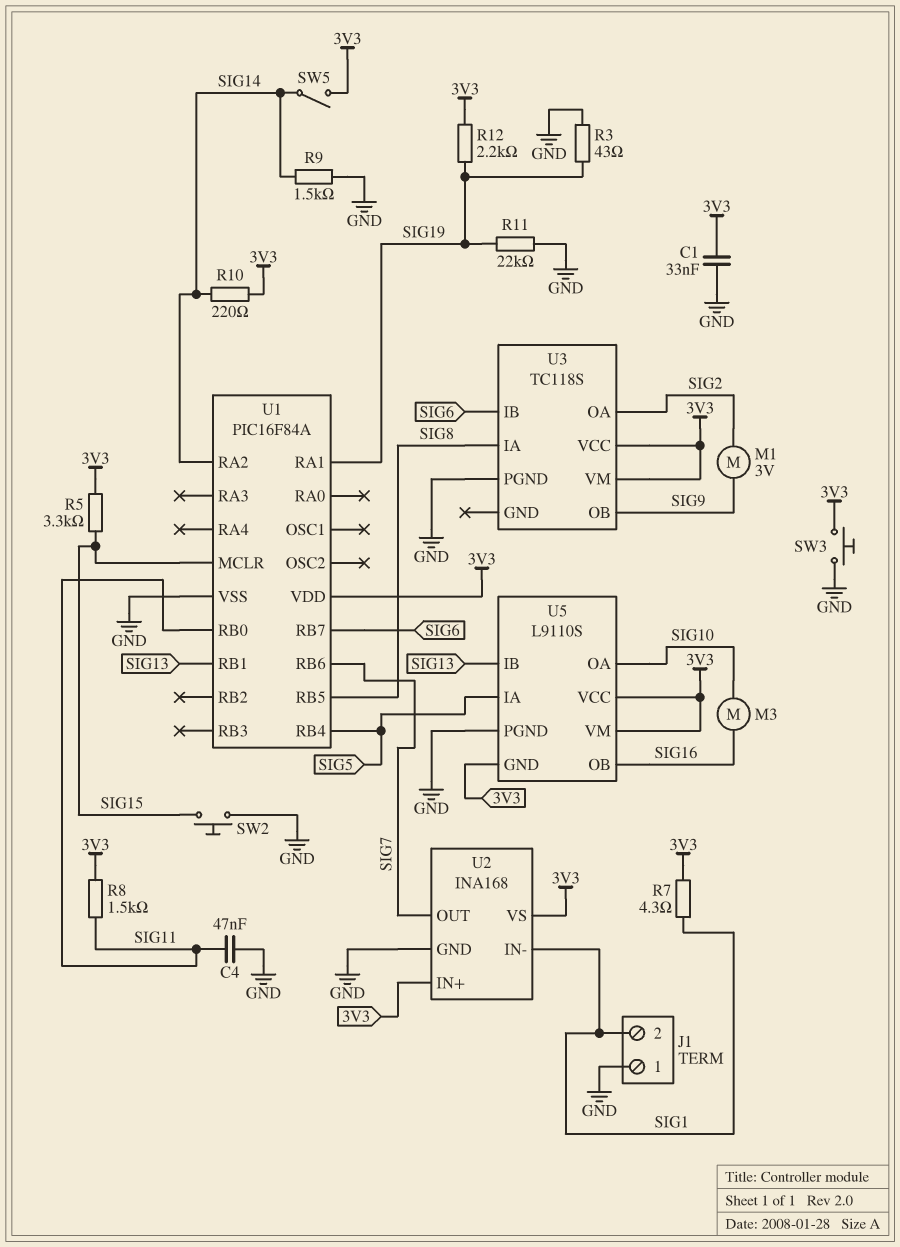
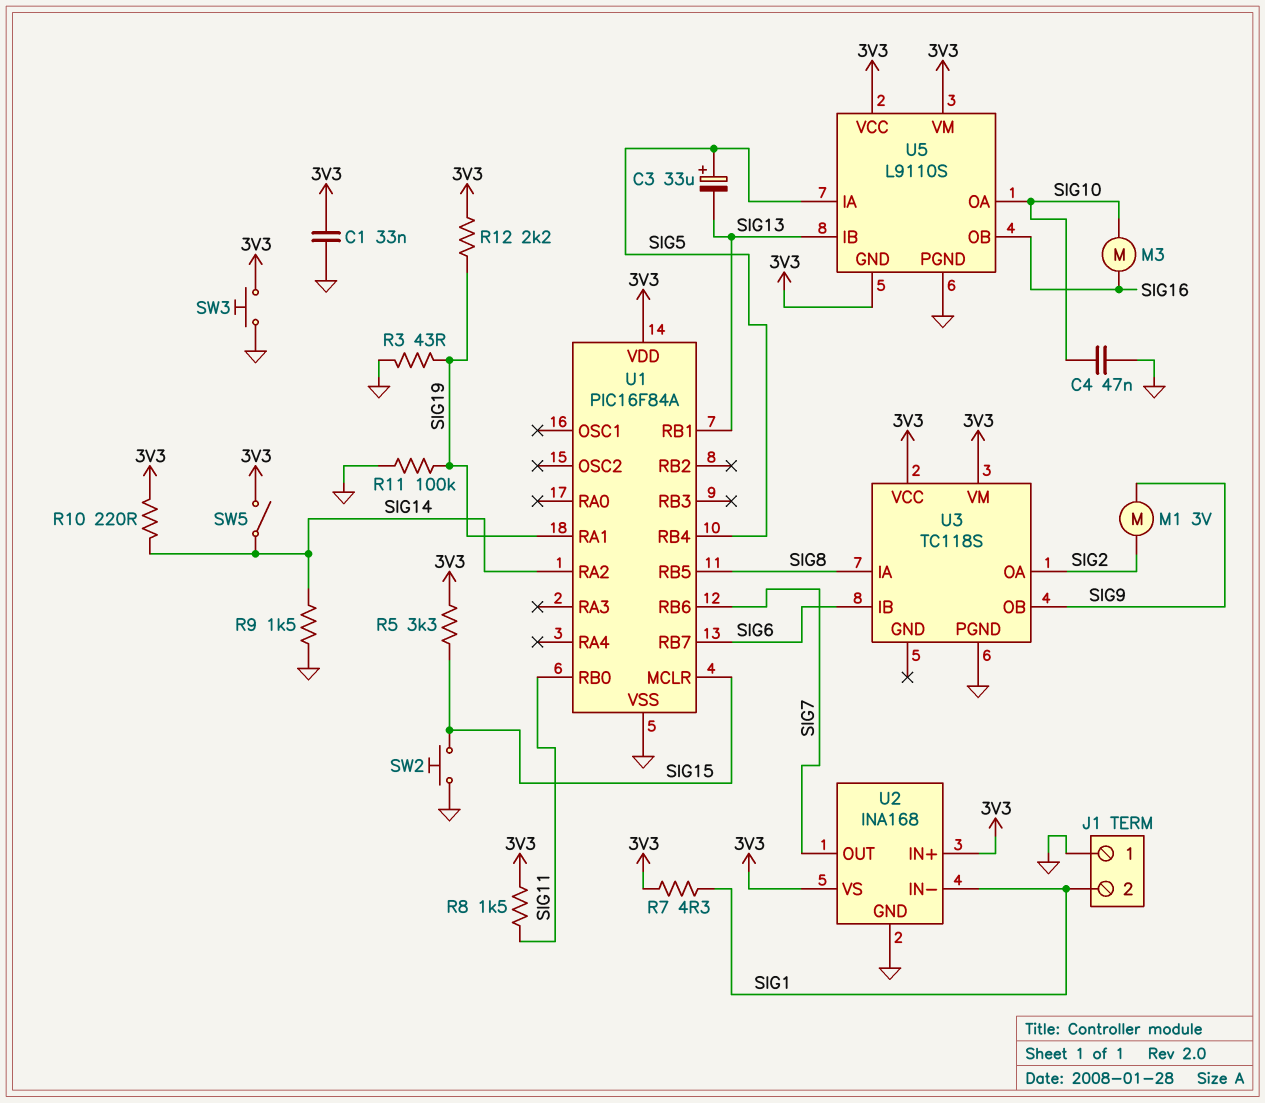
C3: none -> 33uF (plus SIG5, minus SIG13)
C4: 47nF (GND, SIG11) -> 47nF (GND, SIG10)
R11: 22k (GND, SIG19) -> 100k (GND, SIG19)

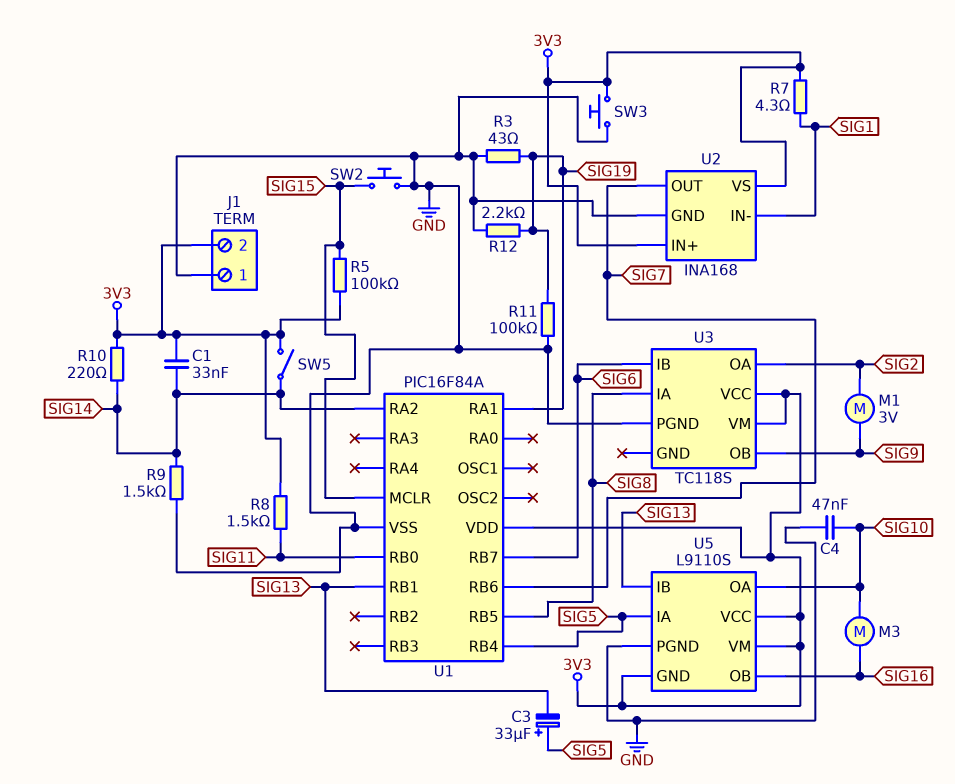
C1: 33nF (3V3, GND) -> 33nF (3V3, SIG14)
J1 pin 2: SIG1 -> 3V3
R5: 3.3k (3V3, SIG15) -> 100k (3V3, SIG15)
R12: 2.2k (3V3, SIG19) -> 2.2k (GND, SIG19)

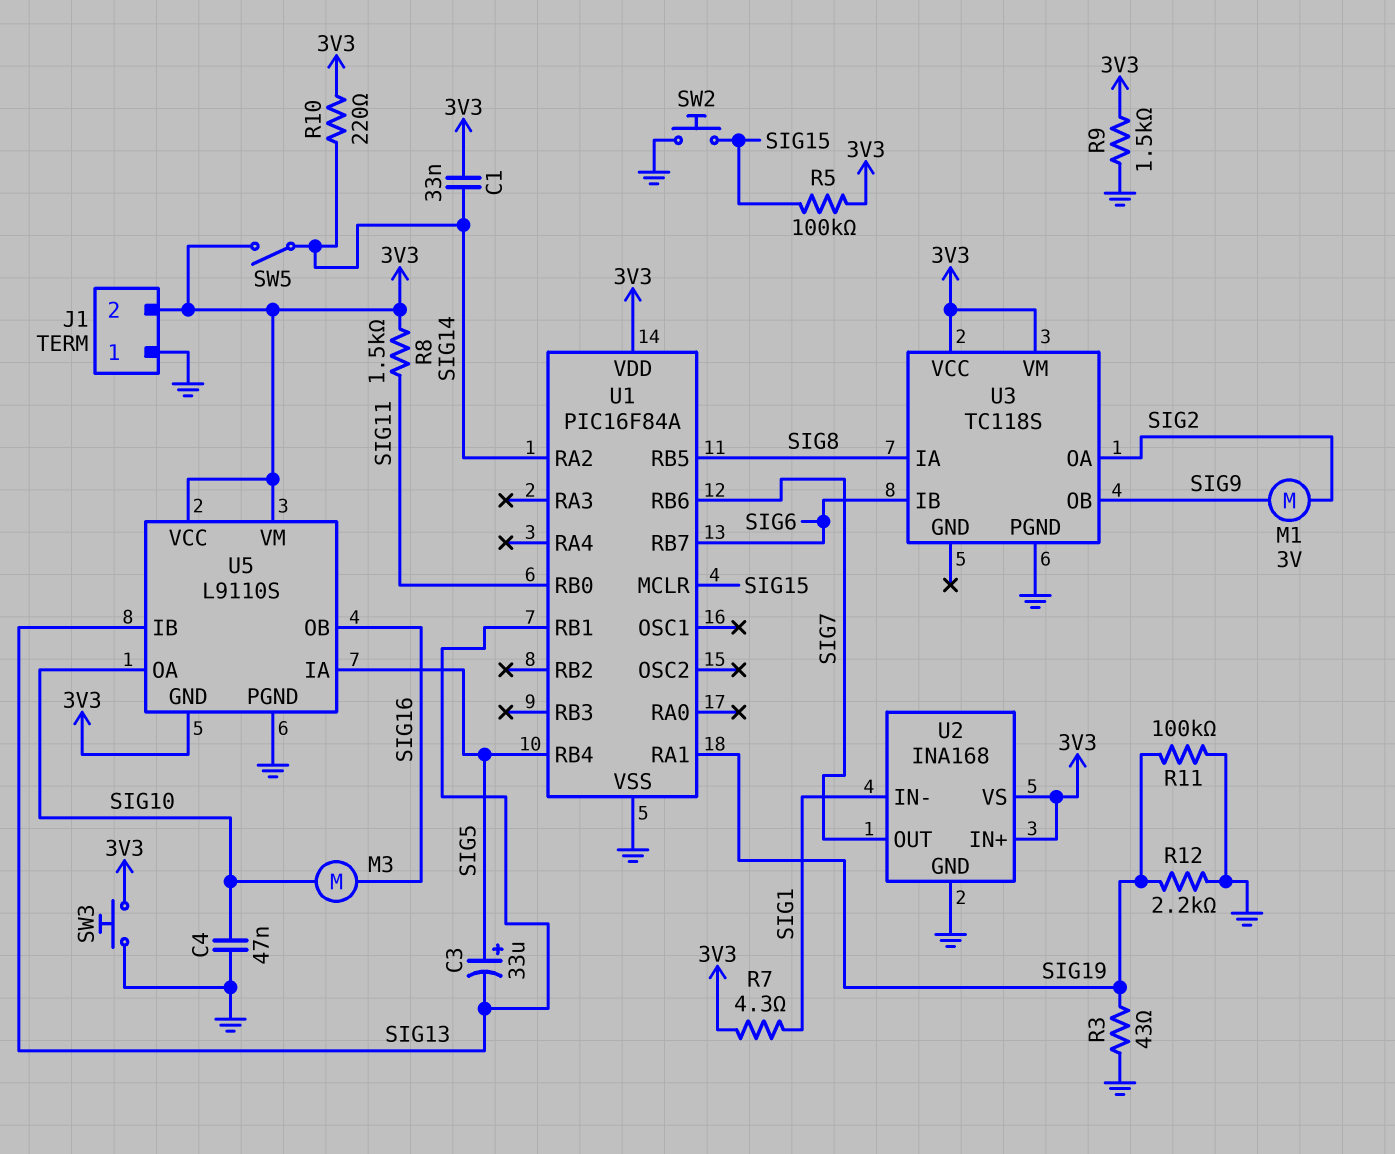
R9: 1.5k (GND, SIG14) -> 1.5k (3V3, GND)

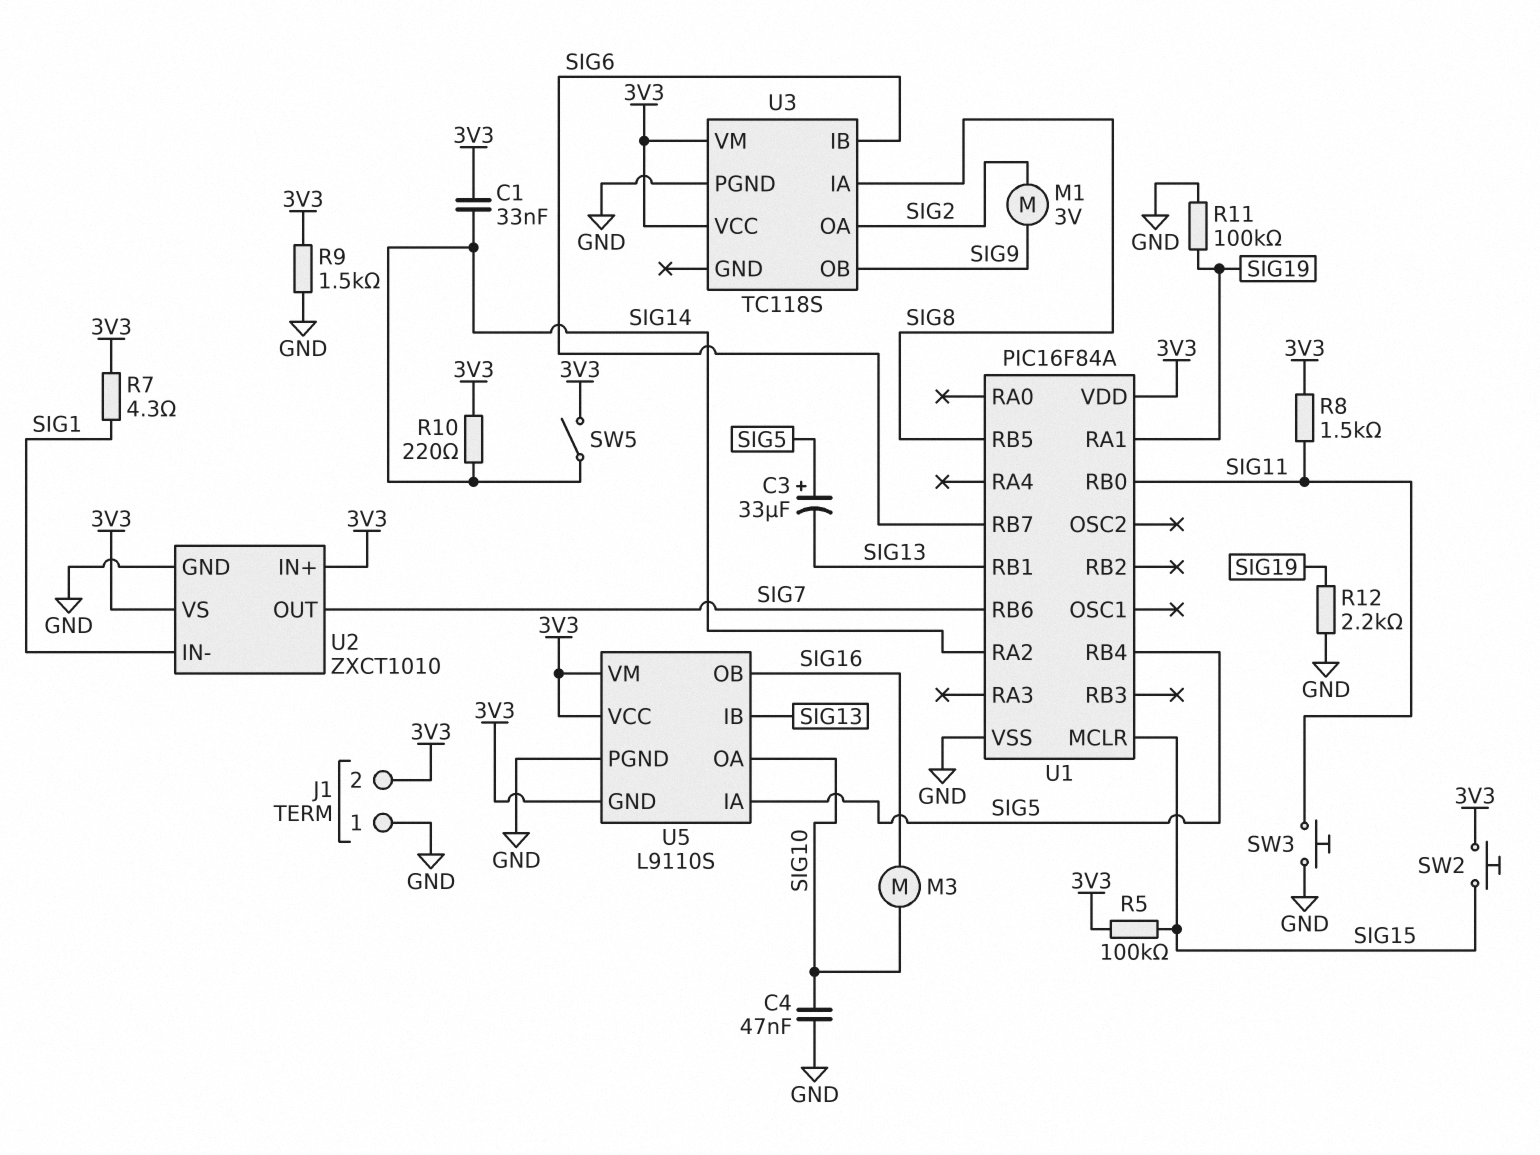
R3: 43 (GND, SIG19) -> none
SW2: button (GND, SIG15) -> button (3V3, SIG15)
SW3: button (3V3, GND) -> button (GND, SIG11)
U2: INA168 -> ZXCT1010

